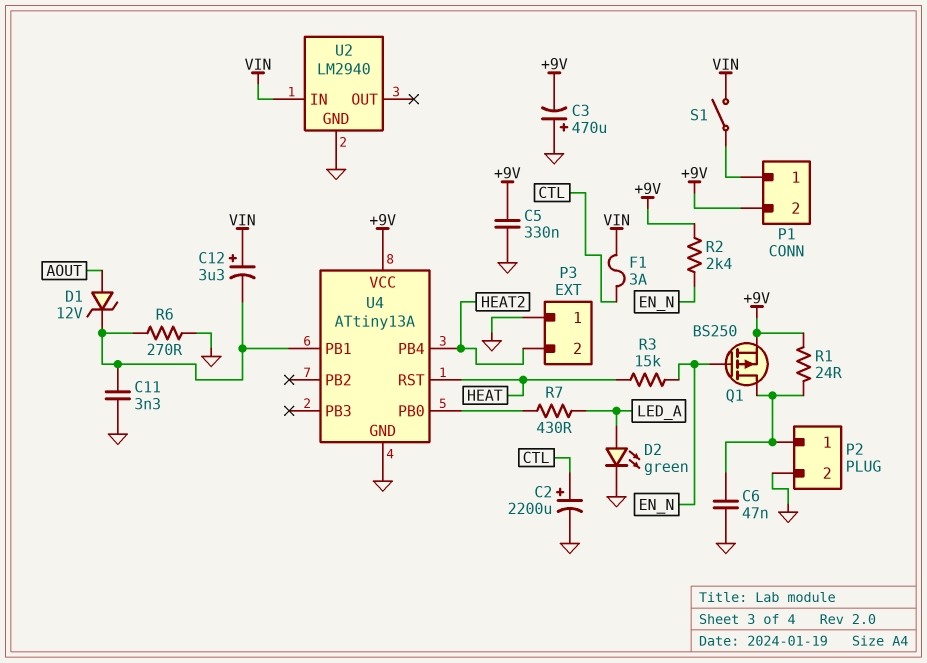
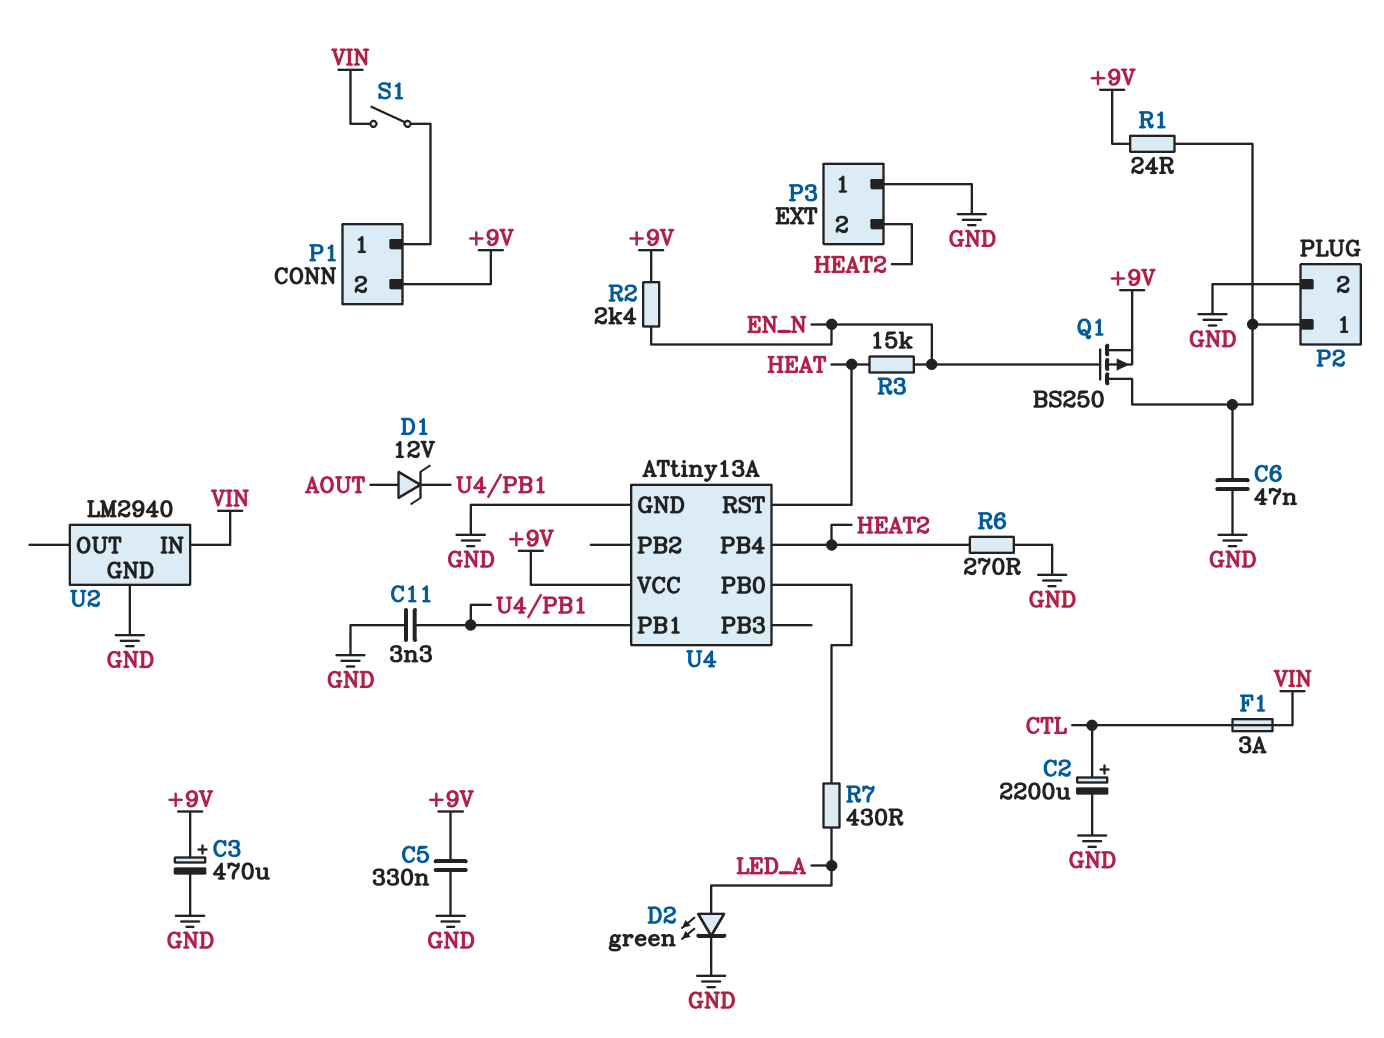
C3: 470uF (plus GND, minus +9V) -> 470uF (plus +9V, minus GND)
C12: 3.3uF (plus VIN, minus U4/PB1) -> none
R6: 270 (GND, U4/PB1) -> 270 (GND, HEAT2)

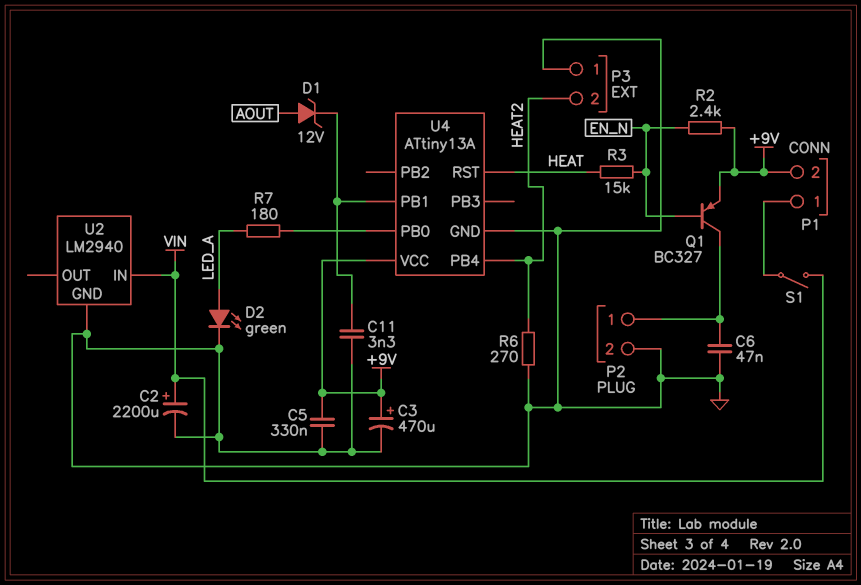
C2: 2200uF (plus CTL, minus GND) -> 2200uF (plus VIN, minus GND)
F1: 3A (CTL, VIN) -> none
Q1: PMOS BS250 (G EN_N, D P2/1, S +9V) -> PNP BC327 (B EN_N, C P2/1, E +9V)
R1: 24 (+9V, P2/1) -> none
R7: 430 (LED_A, U4/PB0) -> 180 (LED_A, U4/PB0)

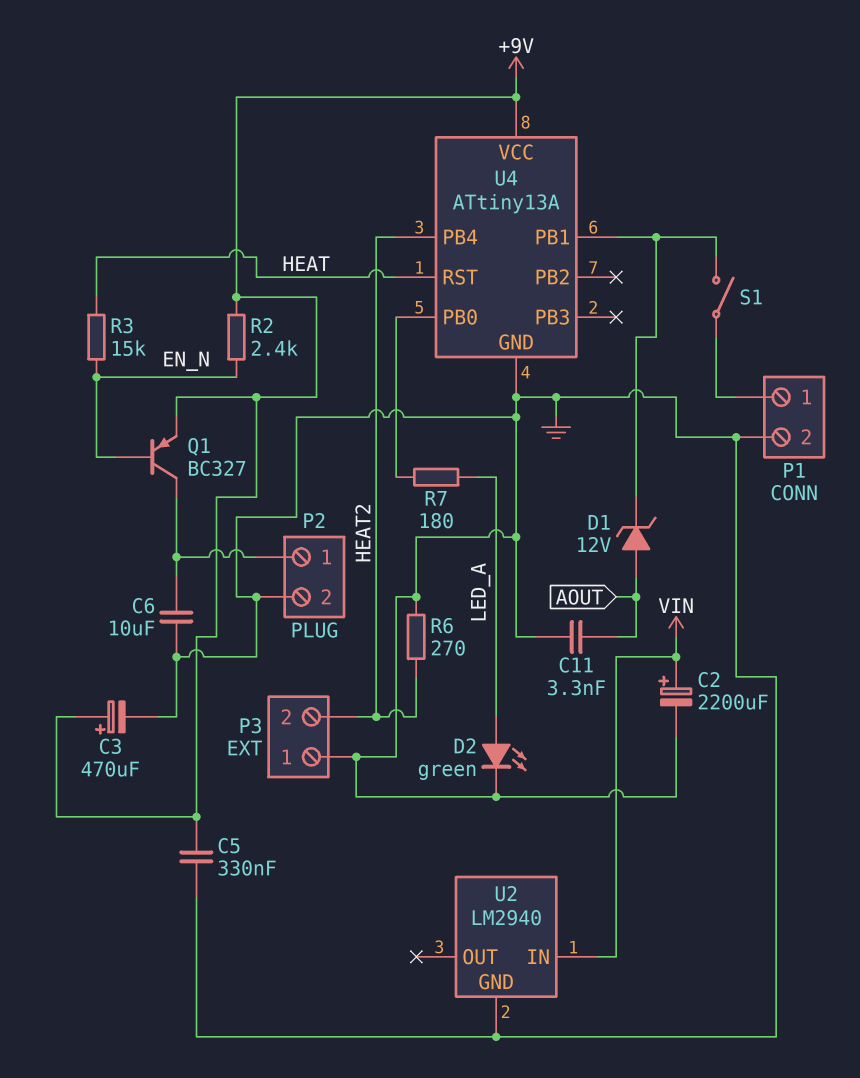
C6: 47nF (GND, P2/1) -> 10uF (GND, P2/1)
C11: 3.3nF (GND, U4/PB1) -> 3.3nF (AOUT, GND)
P1 pin 2: +9V -> GND
S1: switch (P1/1, VIN) -> switch (P1/1, U4/PB1)

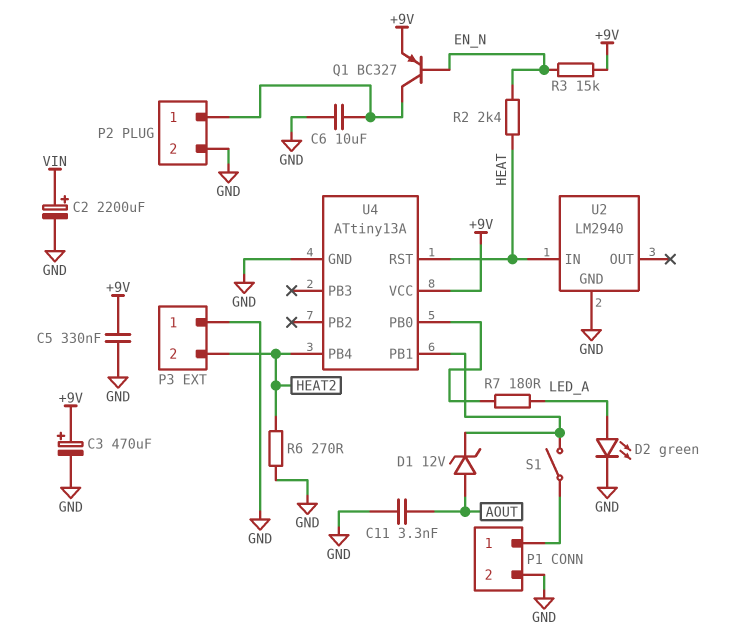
R2: 2.4k (+9V, EN_N) -> 2.4k (EN_N, HEAT)
R3: 15k (EN_N, HEAT) -> 15k (+9V, EN_N)
U2 pin IN: VIN -> HEAT

